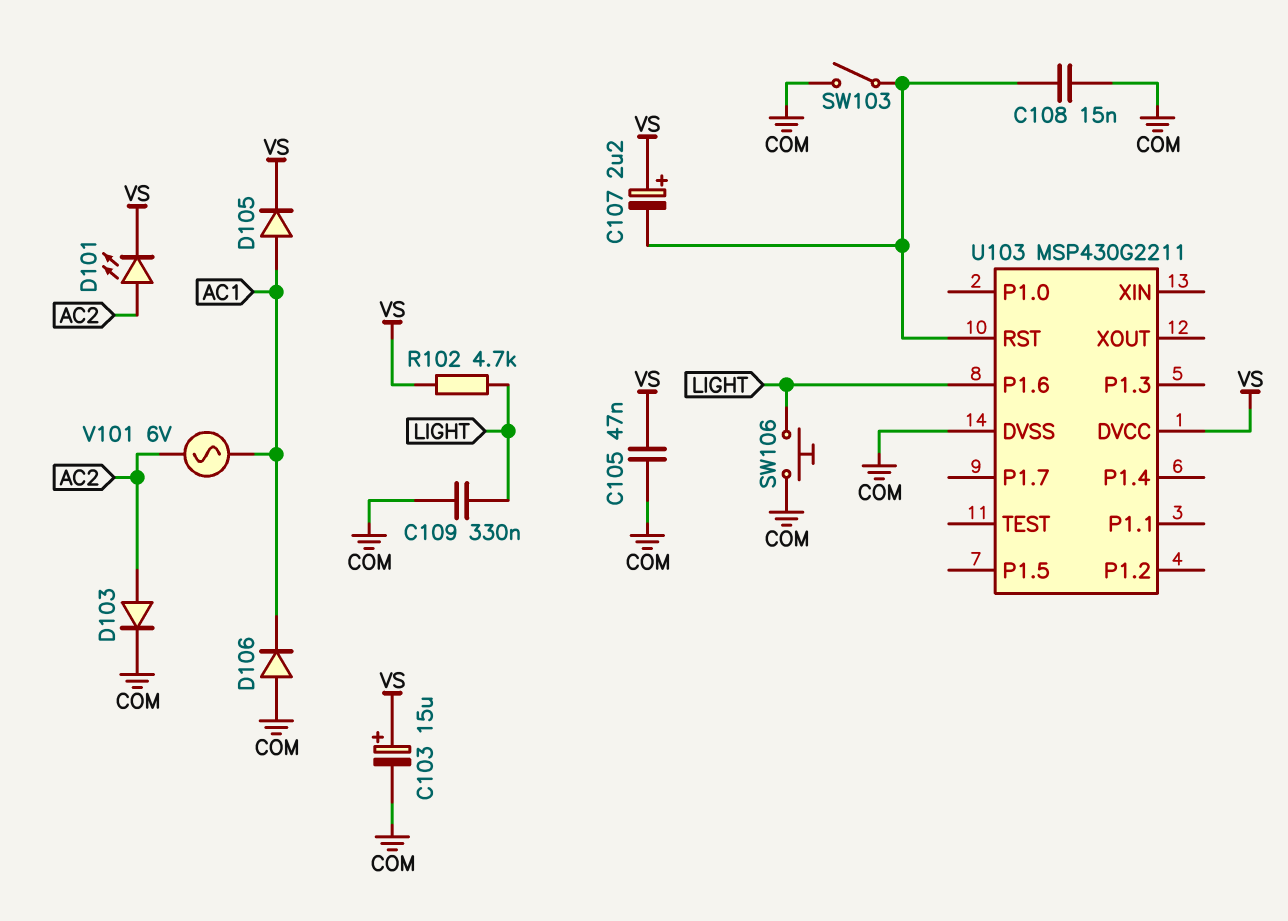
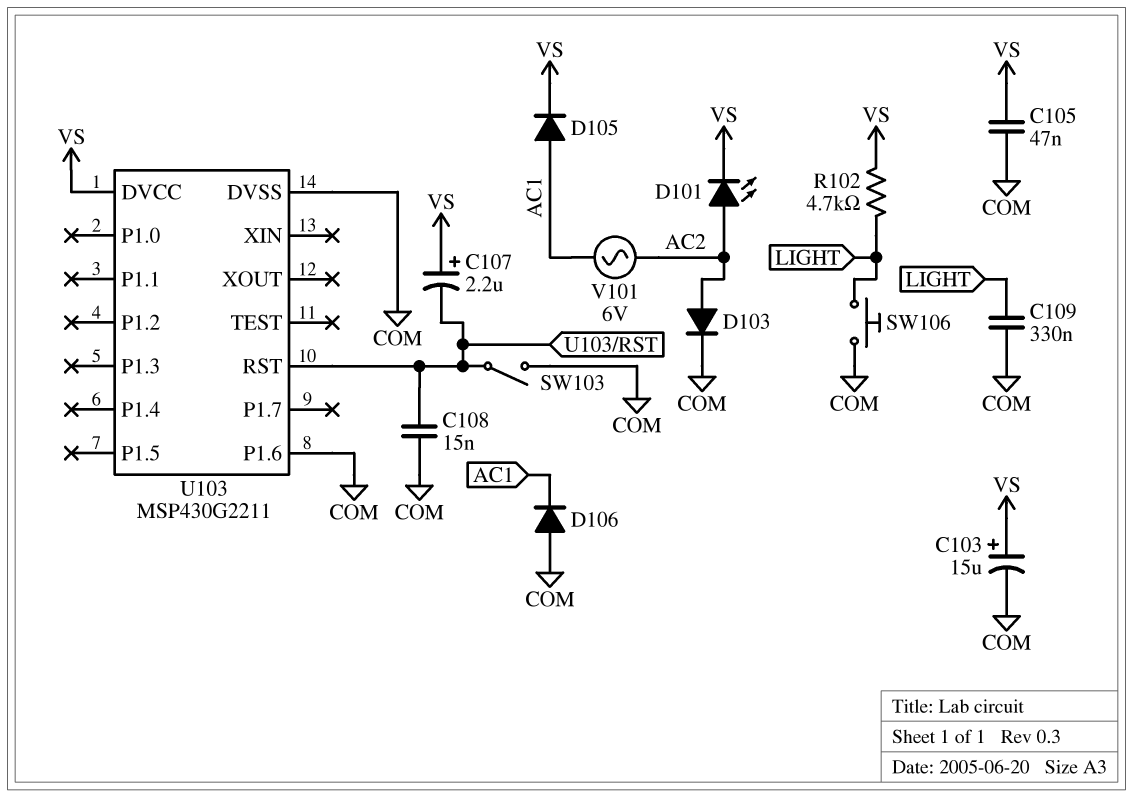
U103 pin P1.6: LIGHT -> COM

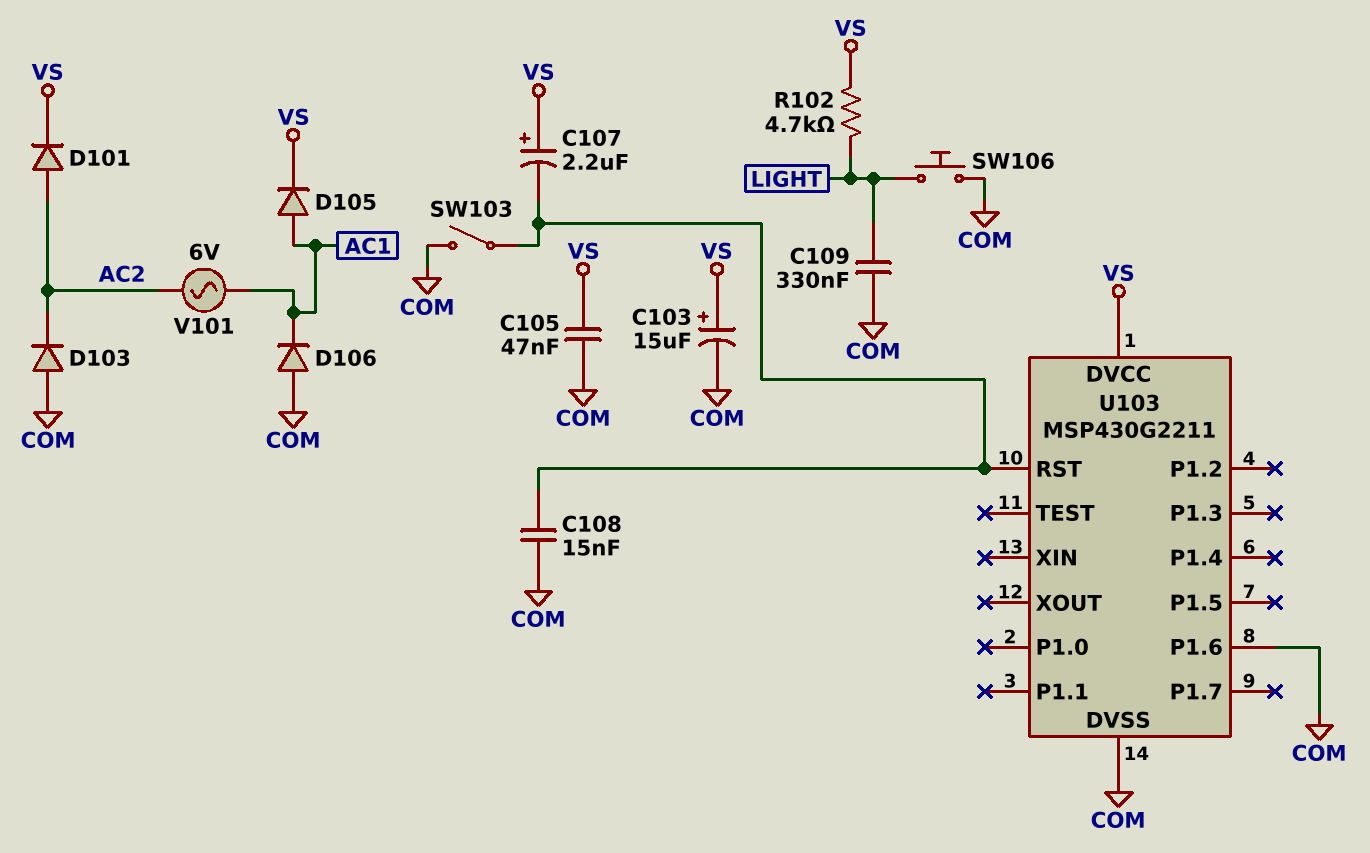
D101: LED (A AC2, K VS) -> diode (A AC2, K VS)
D103: diode (A AC2, K COM) -> diode (A COM, K AC2)

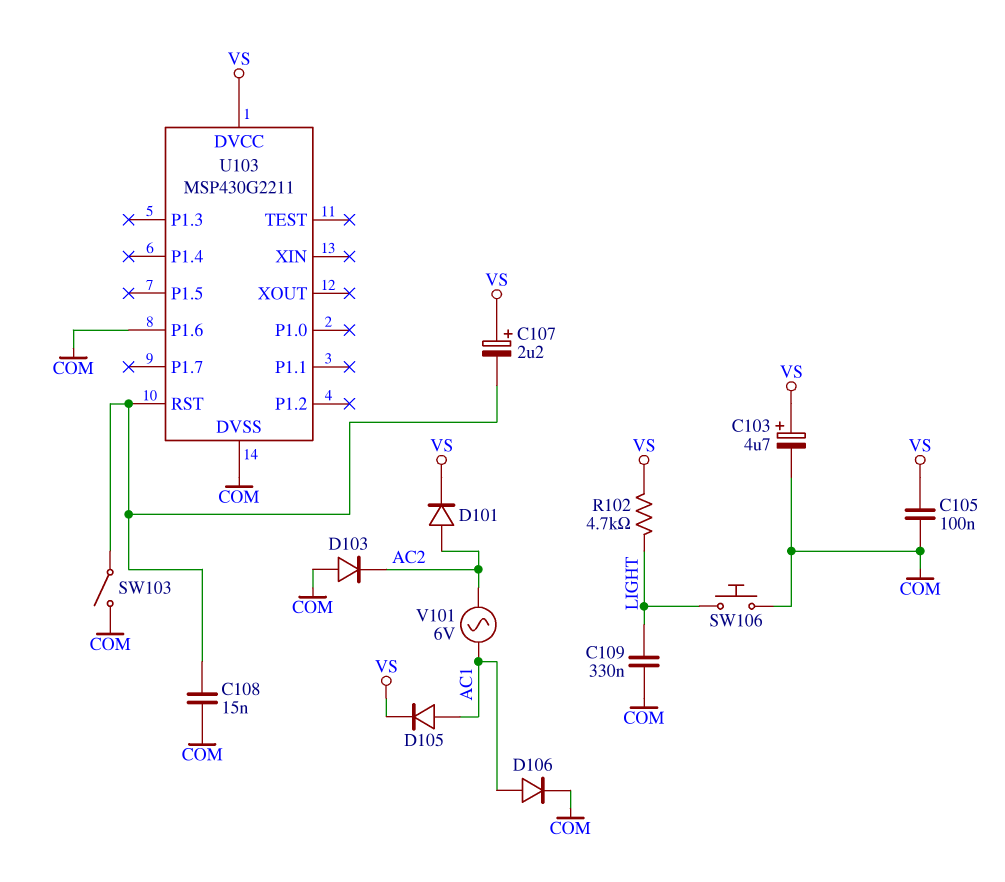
C103: 15uF (plus VS, minus COM) -> 4.7uF (plus VS, minus COM)
C105: 47nF (COM, VS) -> 100nF (COM, VS)
D106: diode (A COM, K AC1) -> diode (A AC1, K COM)

